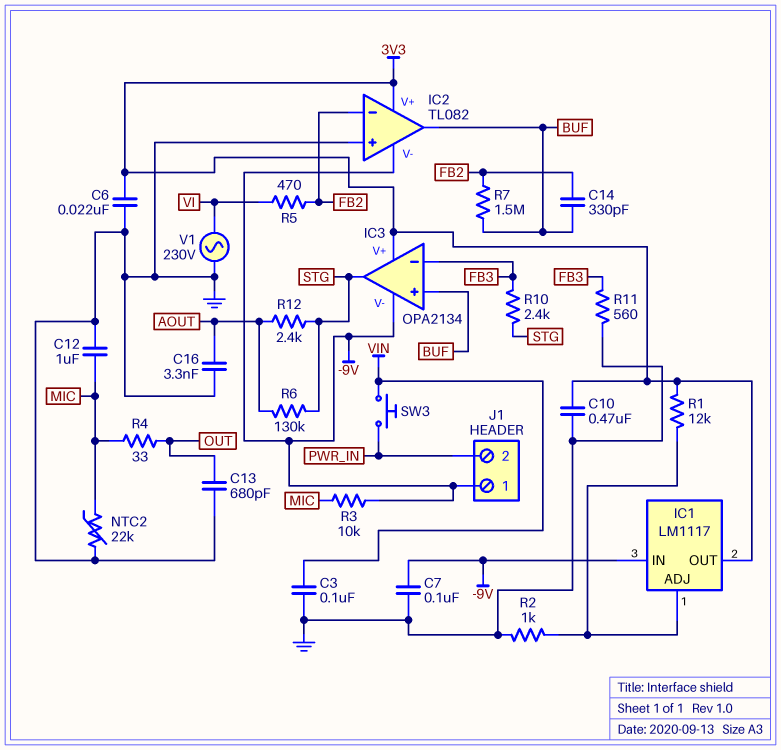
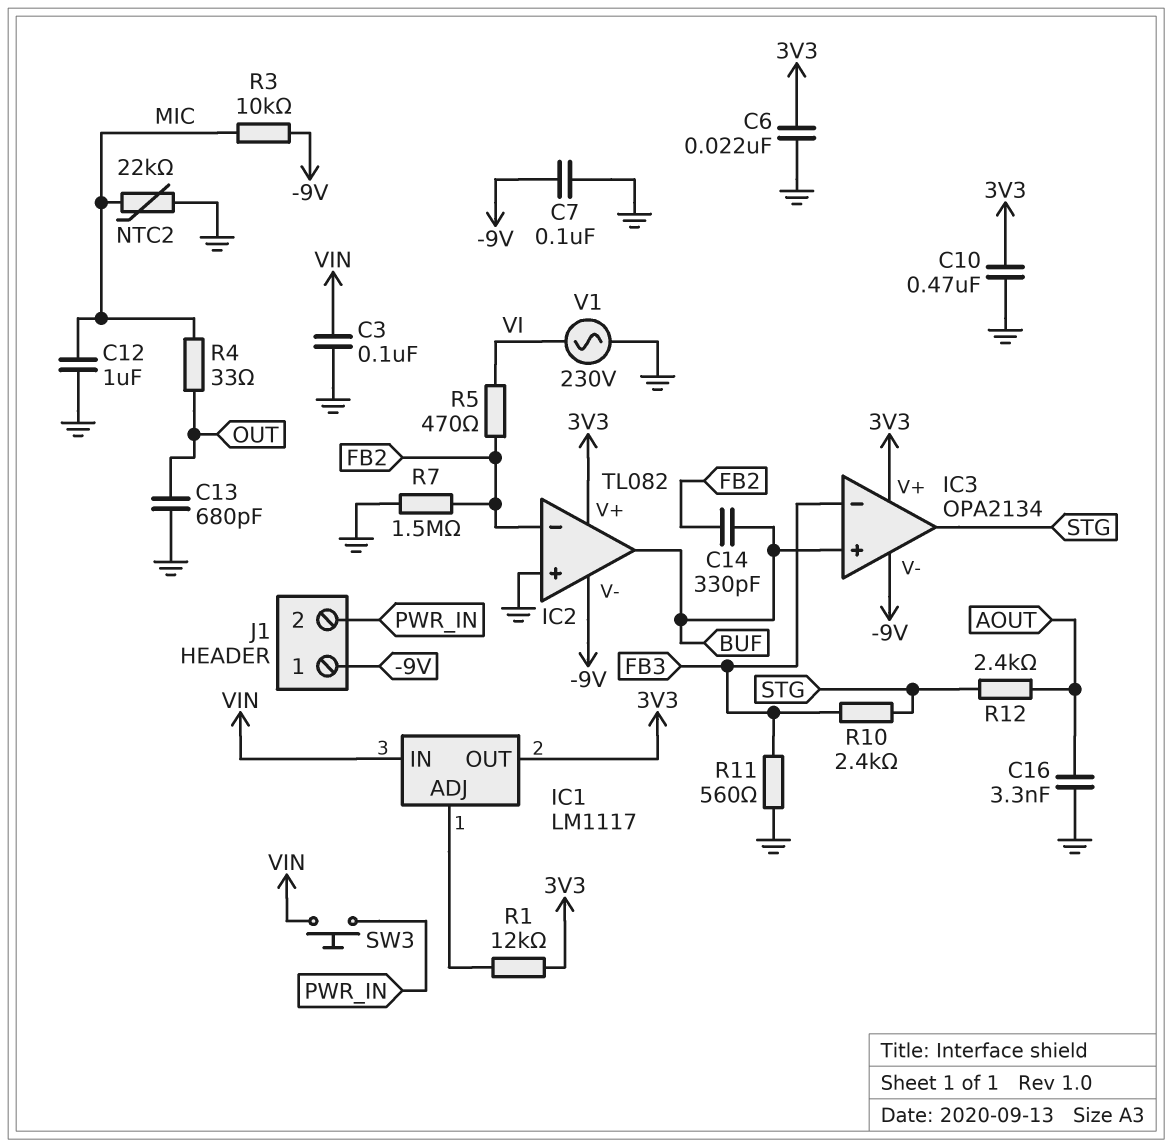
IC1 pin IN: -9V -> VIN
R2: 1k (GND, IC1/ADJ) -> none
R6: 130k (AOUT, STG) -> none
R7: 1.5M (BUF, FB2) -> 1.5M (FB2, GND)

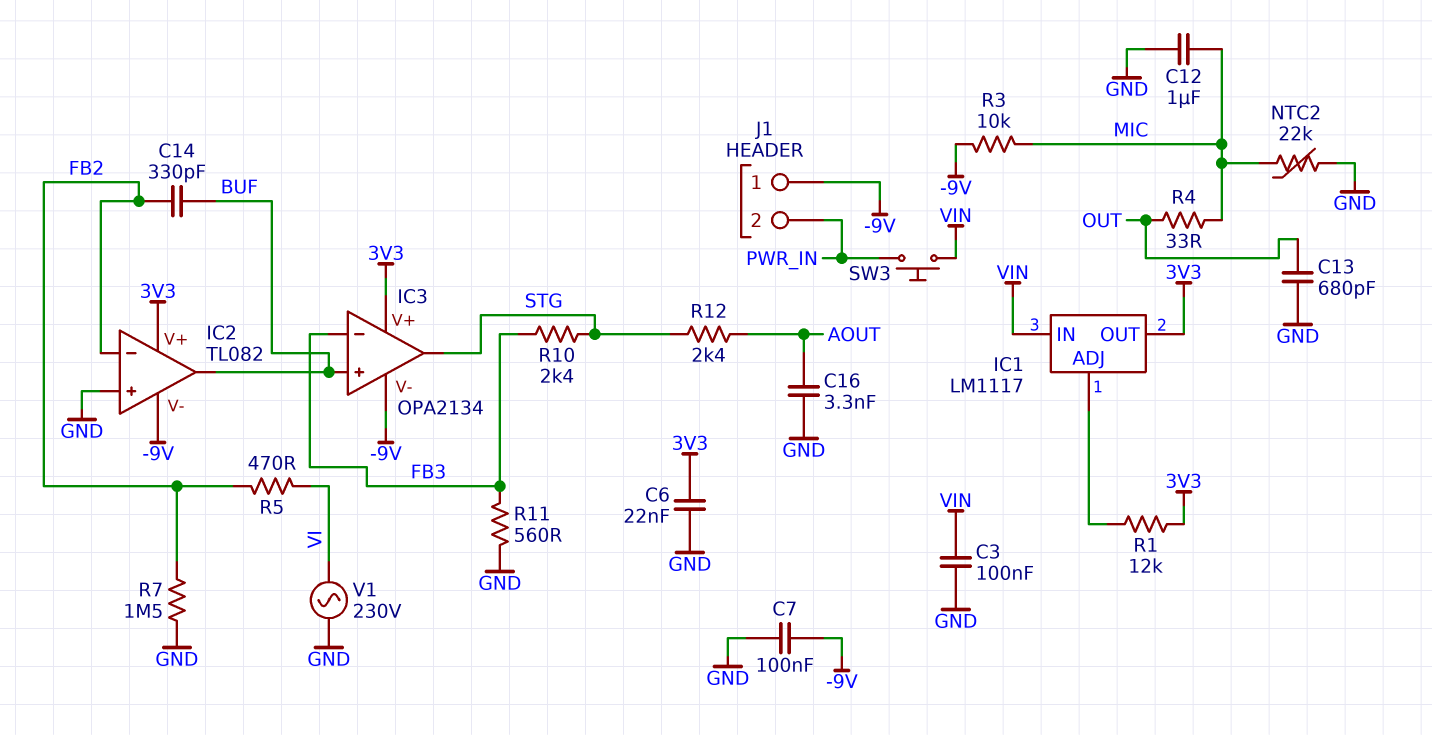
C10: 470nF (3V3, GND) -> none

